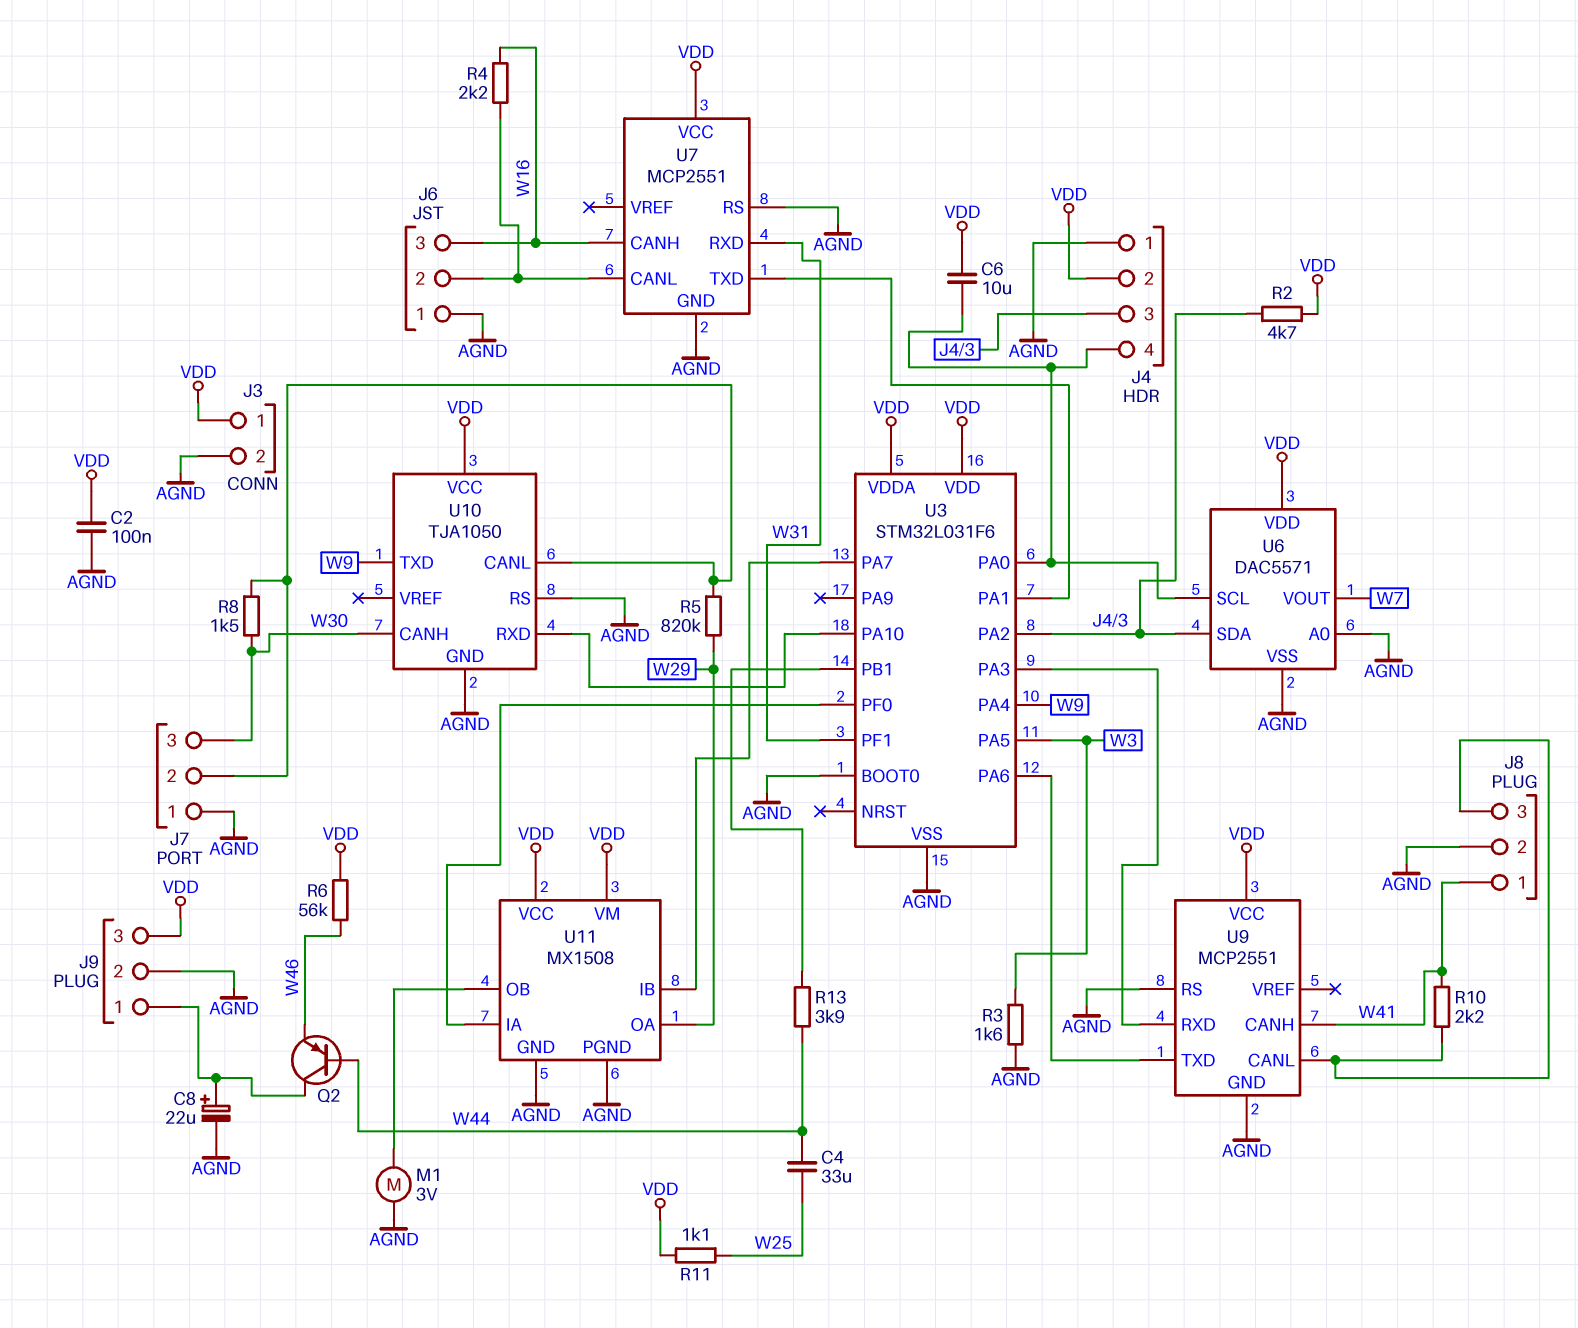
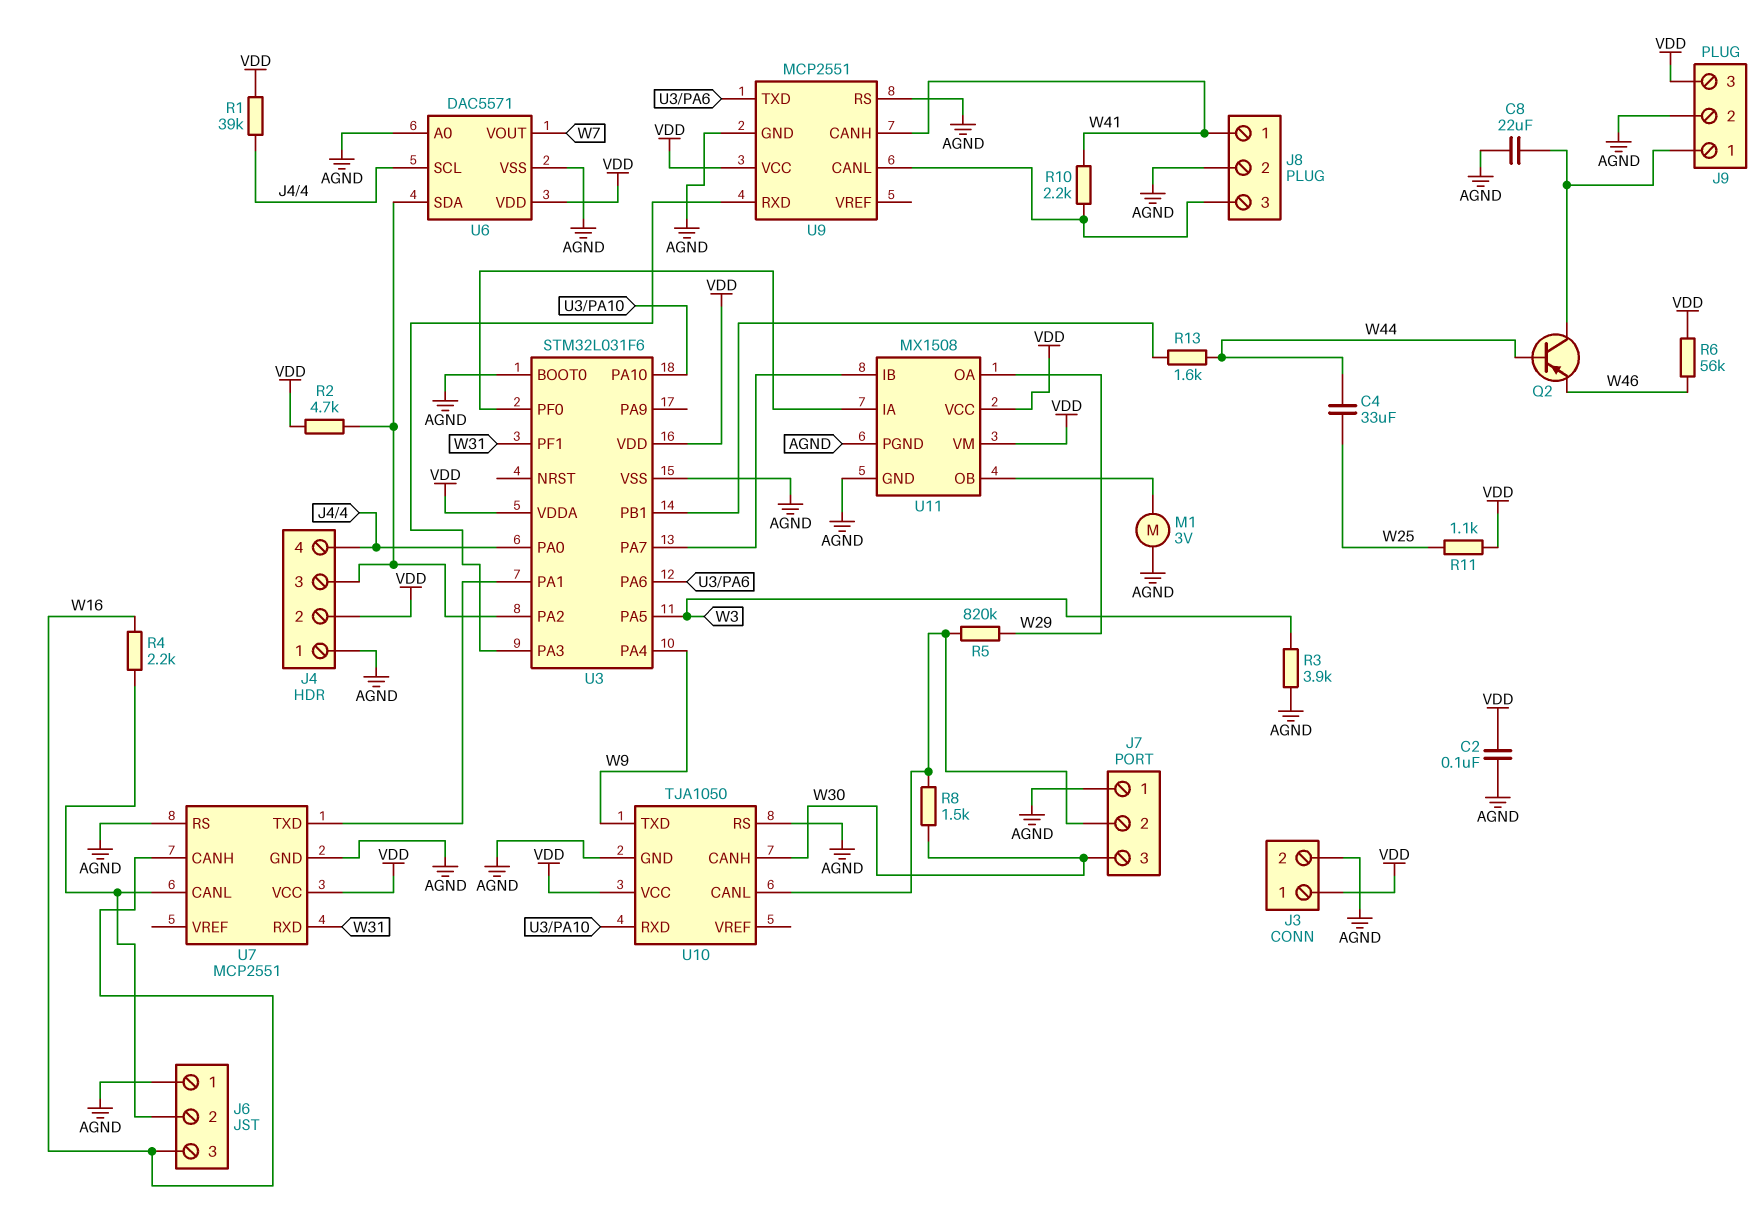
C6: 10uF (J4/4, VDD) -> none
C8: 22uF (plus J9/1, minus AGND) -> 22uF (AGND, J9/1)
R1: none -> 39k (J4/4, VDD)
R3: 1.6k (AGND, W3) -> 3.9k (AGND, W3)
R13: 3.9k (U3/PB1, W44) -> 1.6k (U3/PB1, W44)

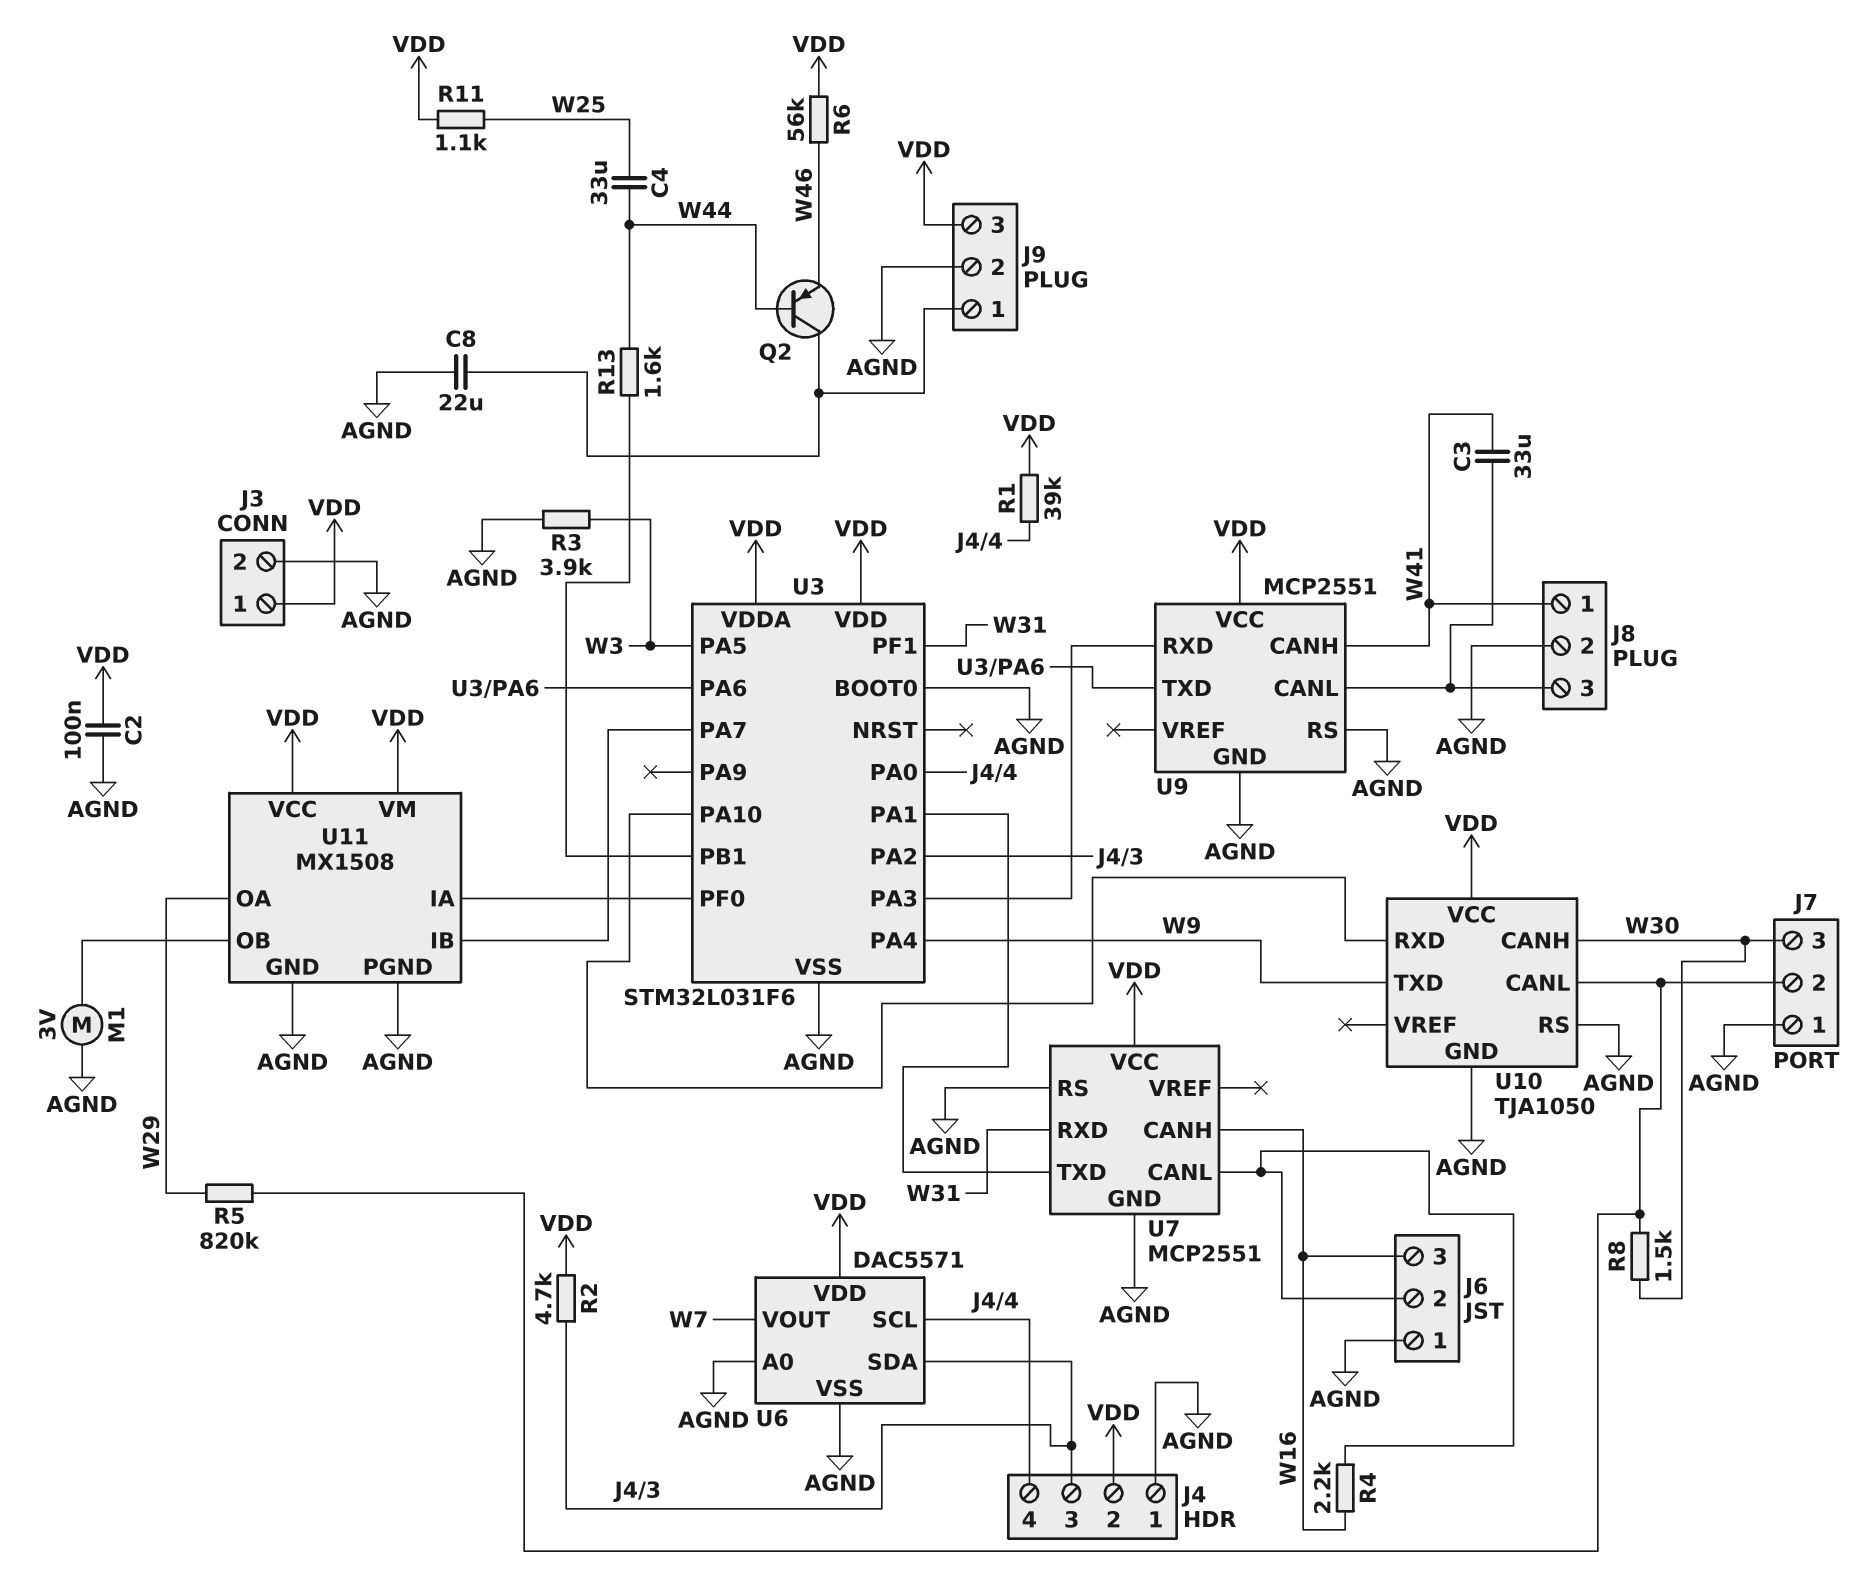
C3: none -> 33uF (J8/3, W41)
R10: 2.2k (J8/3, W41) -> none

